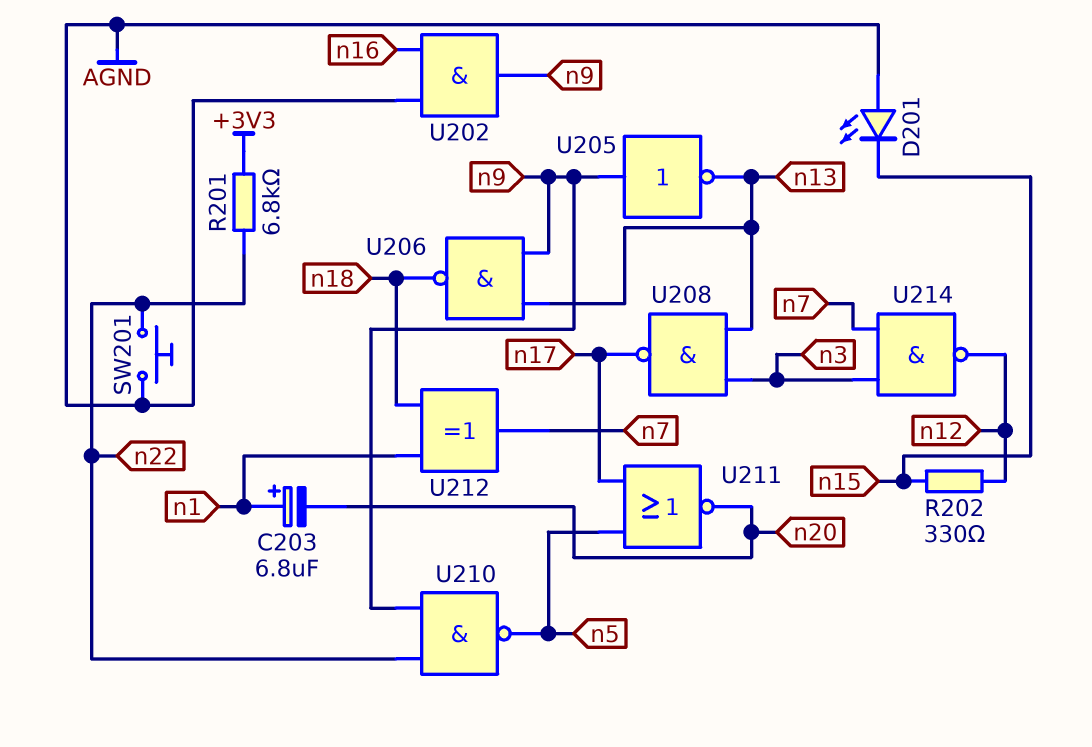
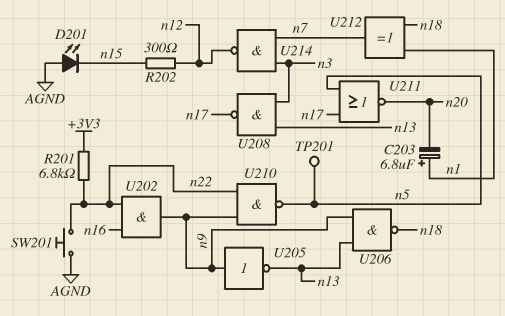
R202: 330 (n12, n15) -> 300 (n12, n15)
TP201: none -> test point (n5)
U202: AND (in AGND, in n16, out n9) -> AND (in n16, in n22, out n9)

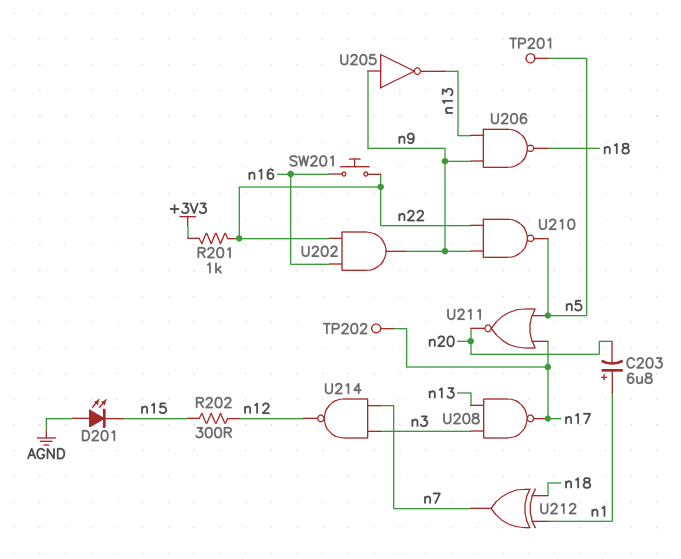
R201: 6.8k (+3V3, n22) -> 1k (+3V3, n22)
SW201: button (AGND, n22) -> button (n16, n22)
TP202: none -> test point (n17)

